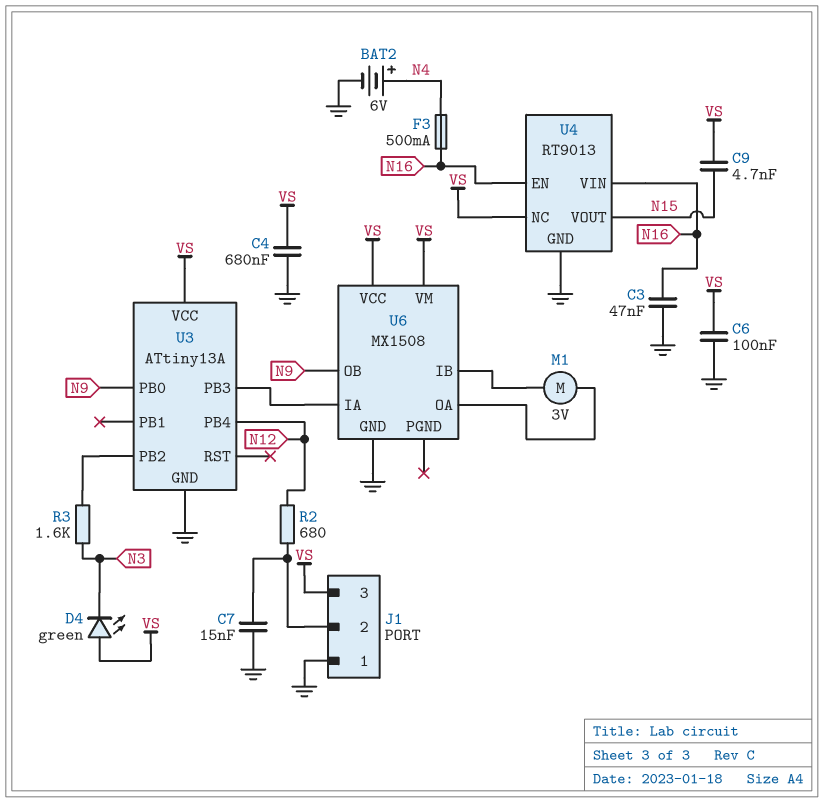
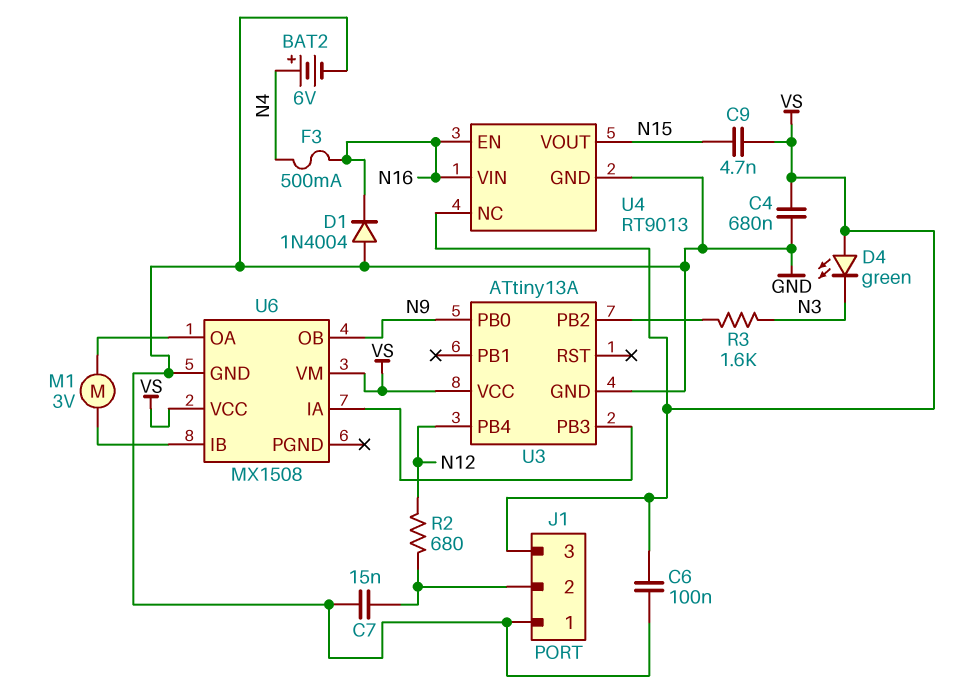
C3: 47nF (GND, N16) -> none
D1: none -> diode 1N4004 (A GND, K N16)

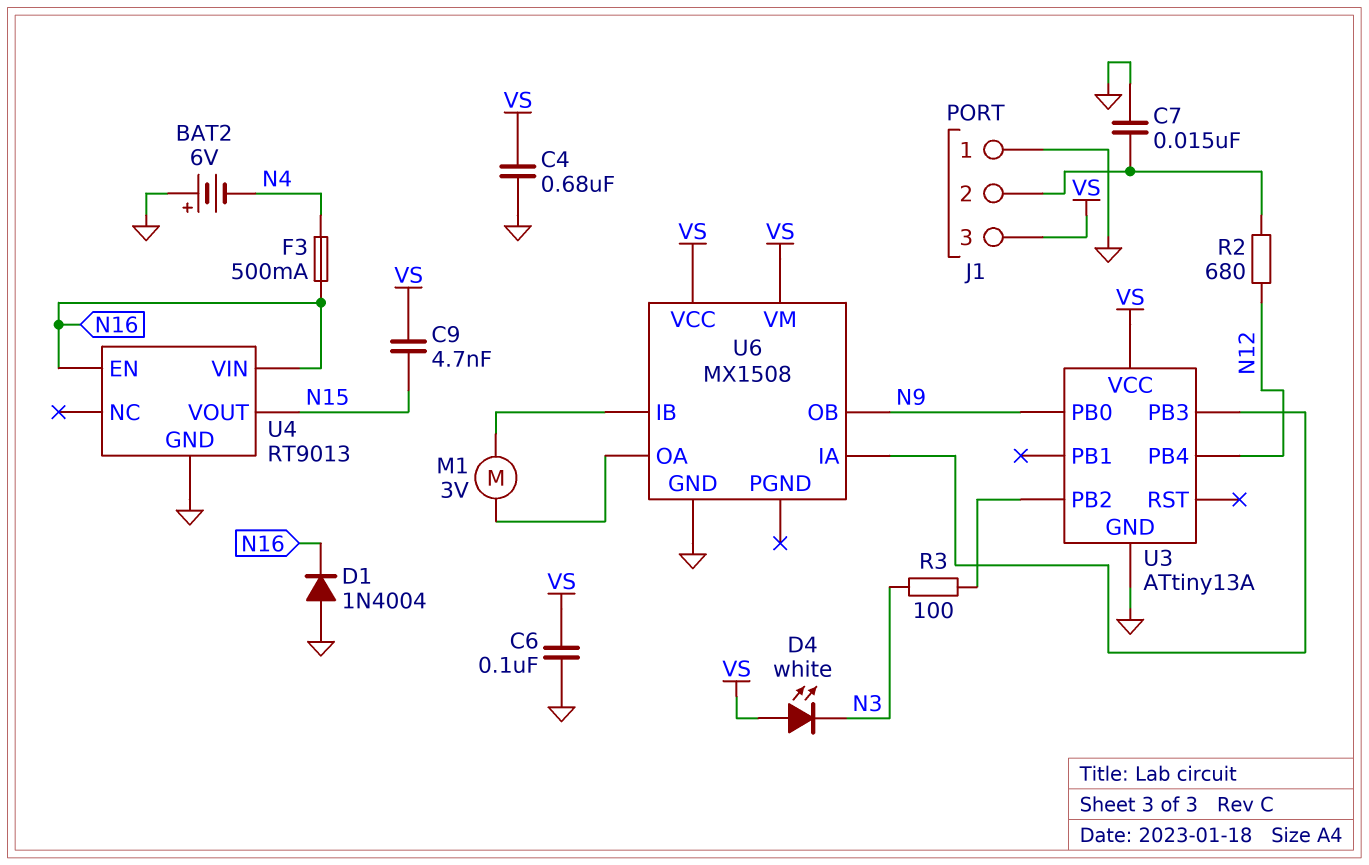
BAT2: 6V (plus N4, minus GND) -> 6V (plus GND, minus N4)
D4: LED green (A VS, K N3) -> LED white (A VS, K N3)
R3: 1.6k (N3, U3/PB2) -> 100 (N3, U3/PB2)
U4 pin NC: VS -> none

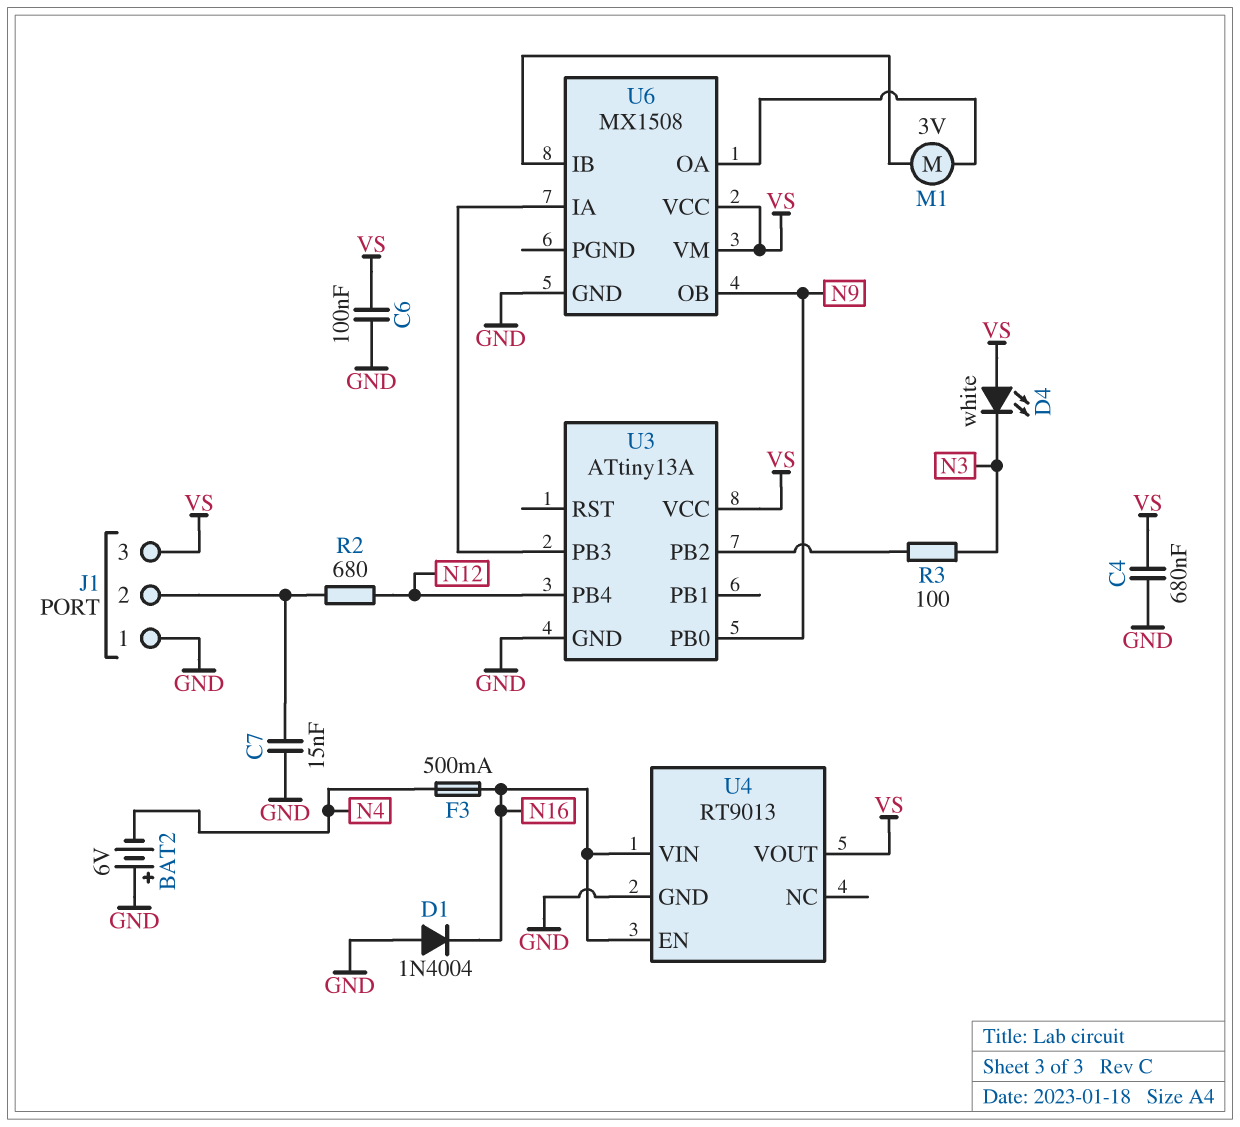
C9: 4.7nF (N15, VS) -> none
U4 pin VOUT: N15 -> VS

